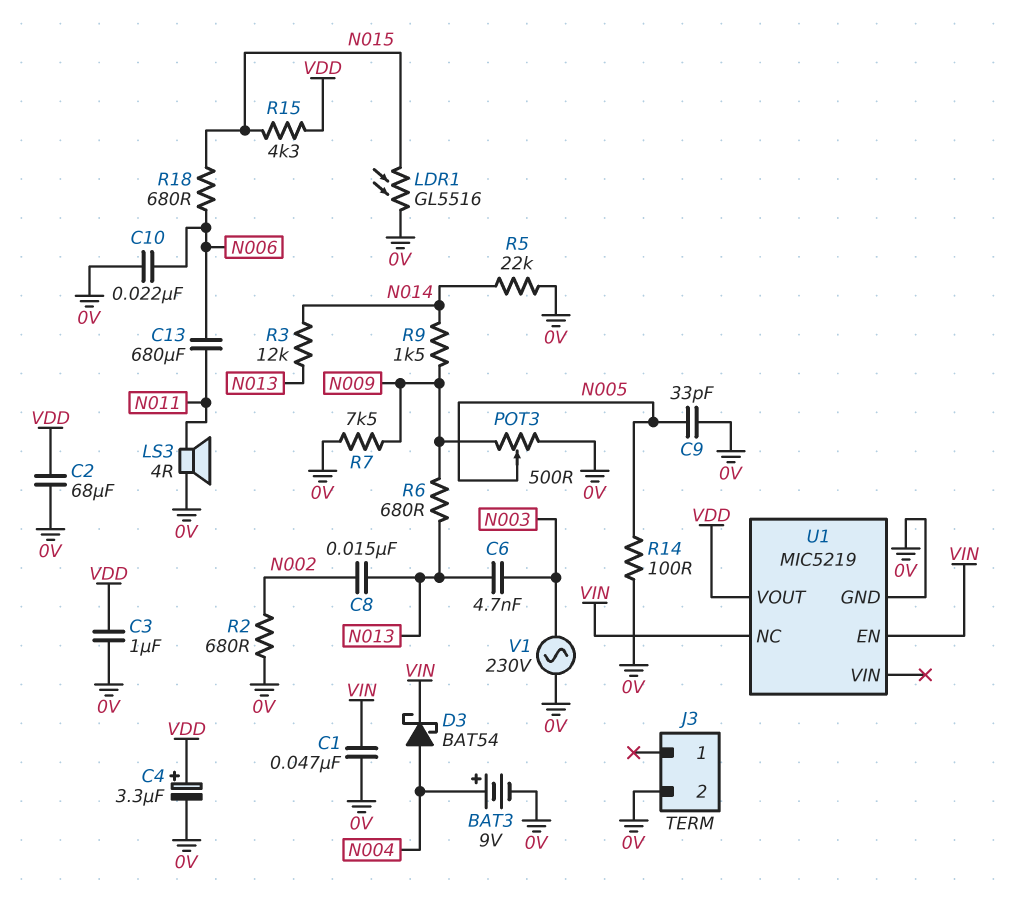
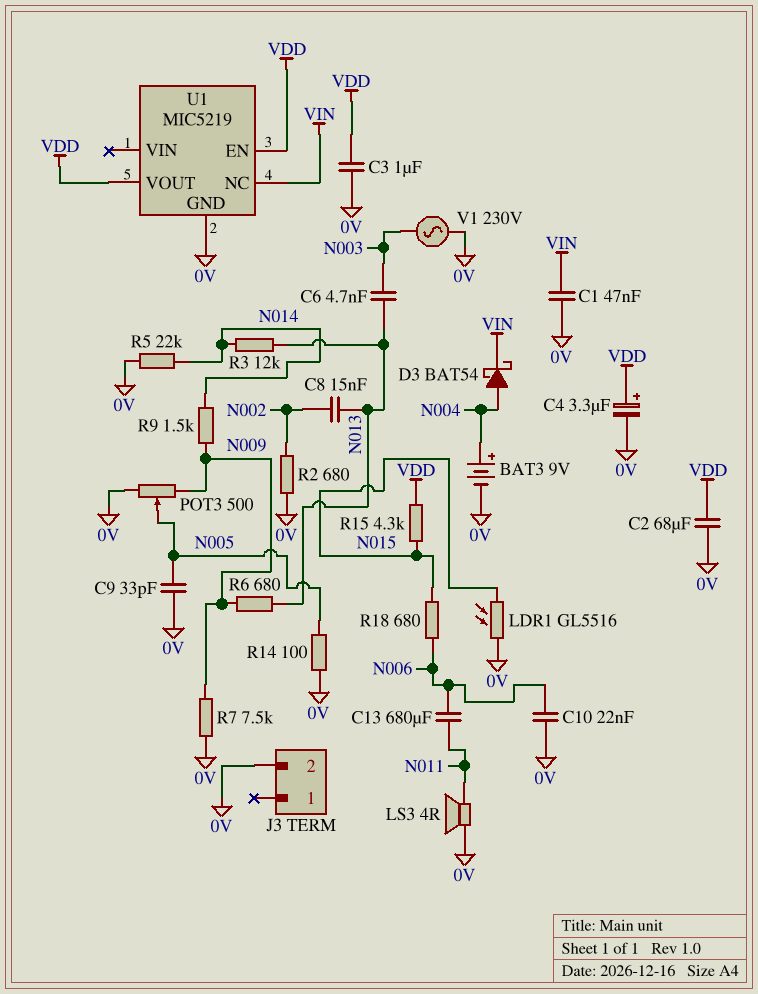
U1 pin EN: VIN -> VDD

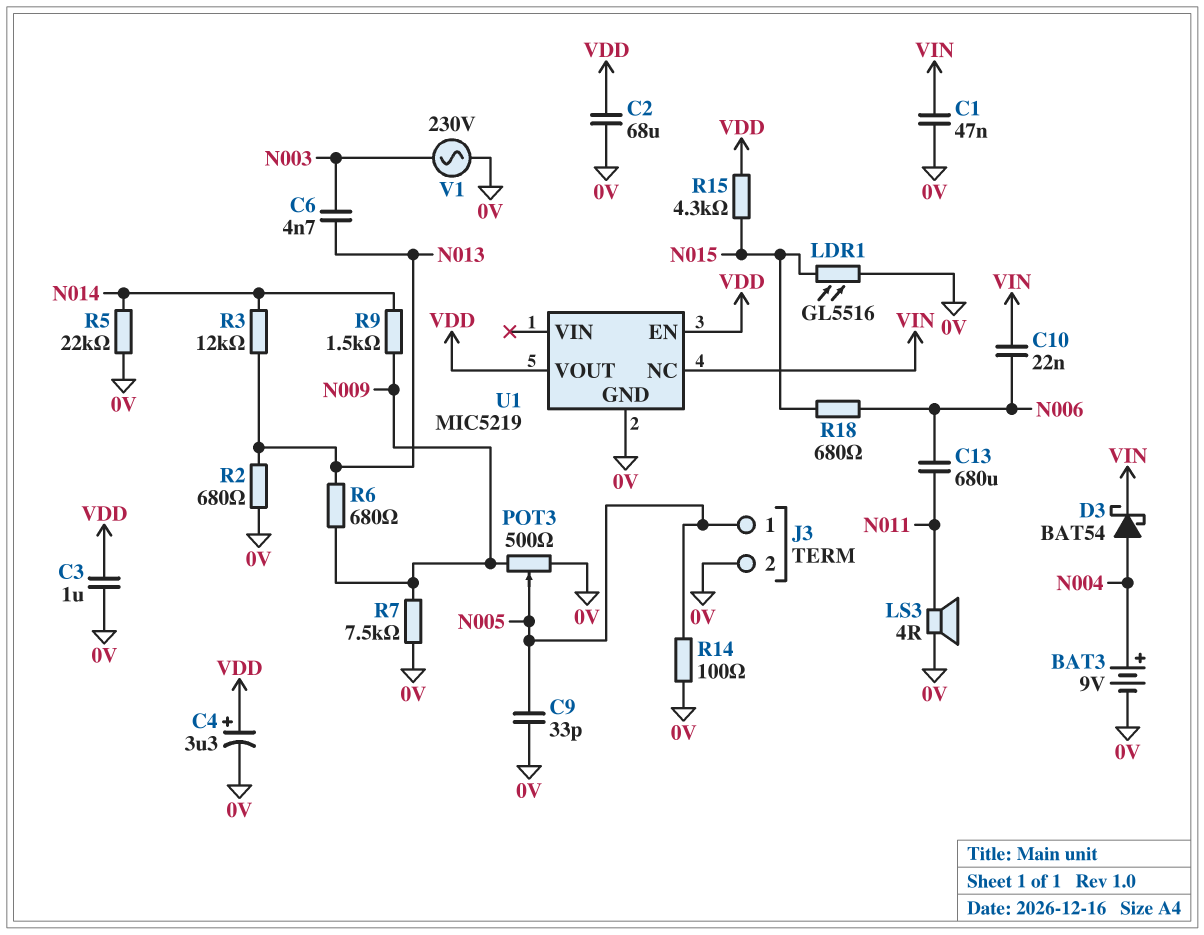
C8: 15nF (N002, N013) -> none
C10: 22nF (0V, N006) -> 22nF (N006, VIN)
J3 pin 1: none -> N005
R2: 680 (0V, N002) -> 680 (0V, N013)

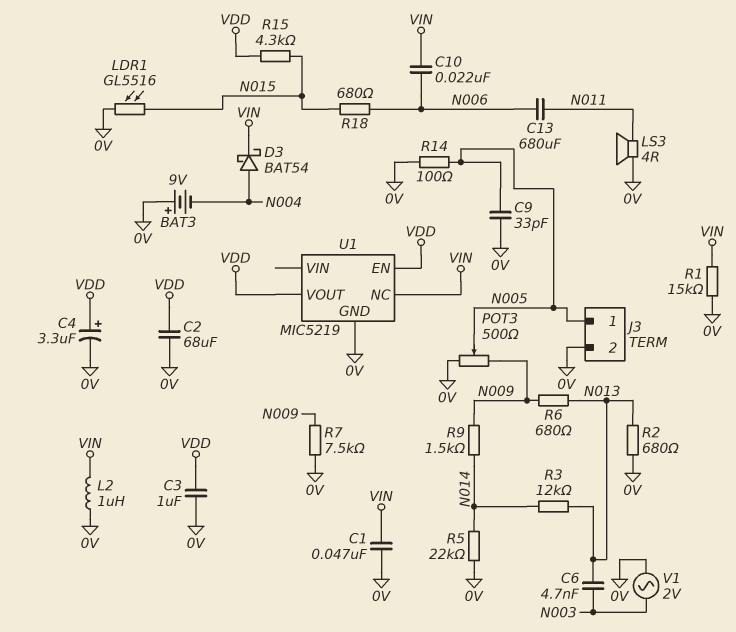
BAT3: 9V (plus N004, minus 0V) -> 9V (plus 0V, minus N004)
L2: none -> 1uH (0V, VIN)
R1: none -> 15k (0V, VIN)
V1: AC 230V (0V, N003) -> AC 2V (0V, N003)

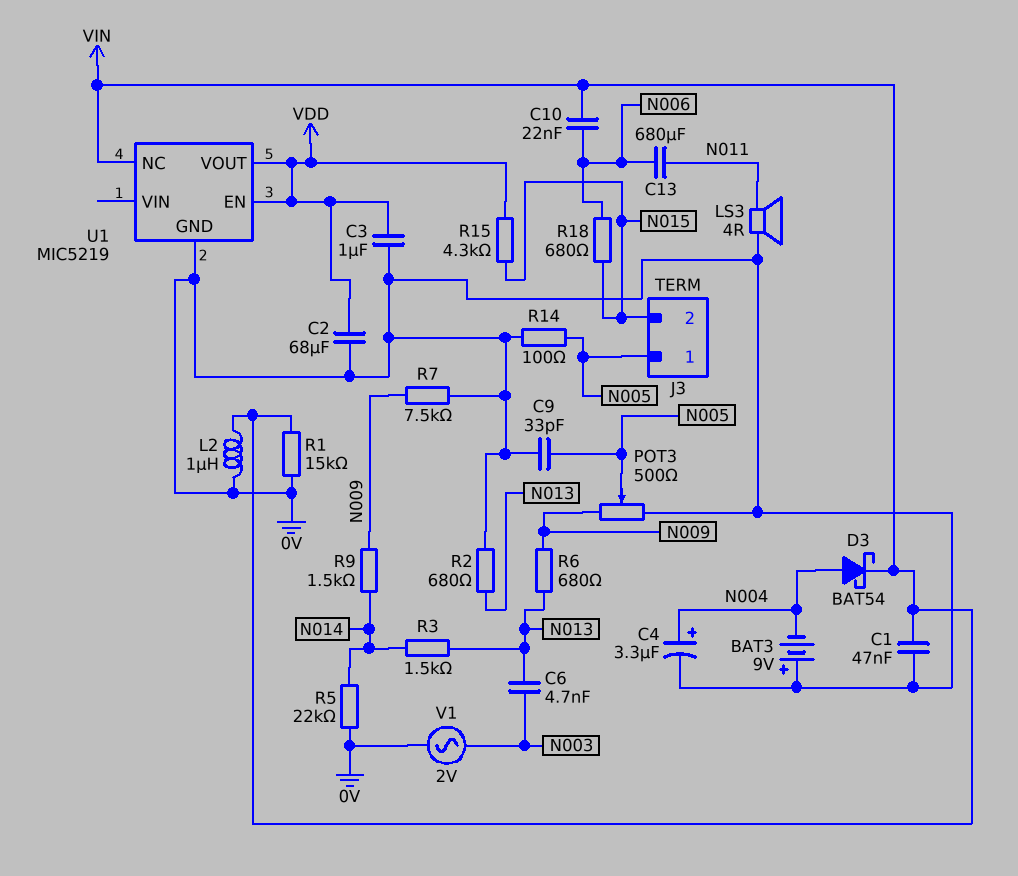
C4: 3.3uF (plus VDD, minus 0V) -> 3.3uF (plus N004, minus 0V)
J3 pin 2: 0V -> N015
LDR1: GL5516 (0V, N015) -> none
R3: 12k (N013, N014) -> 1.5k (N013, N014)

